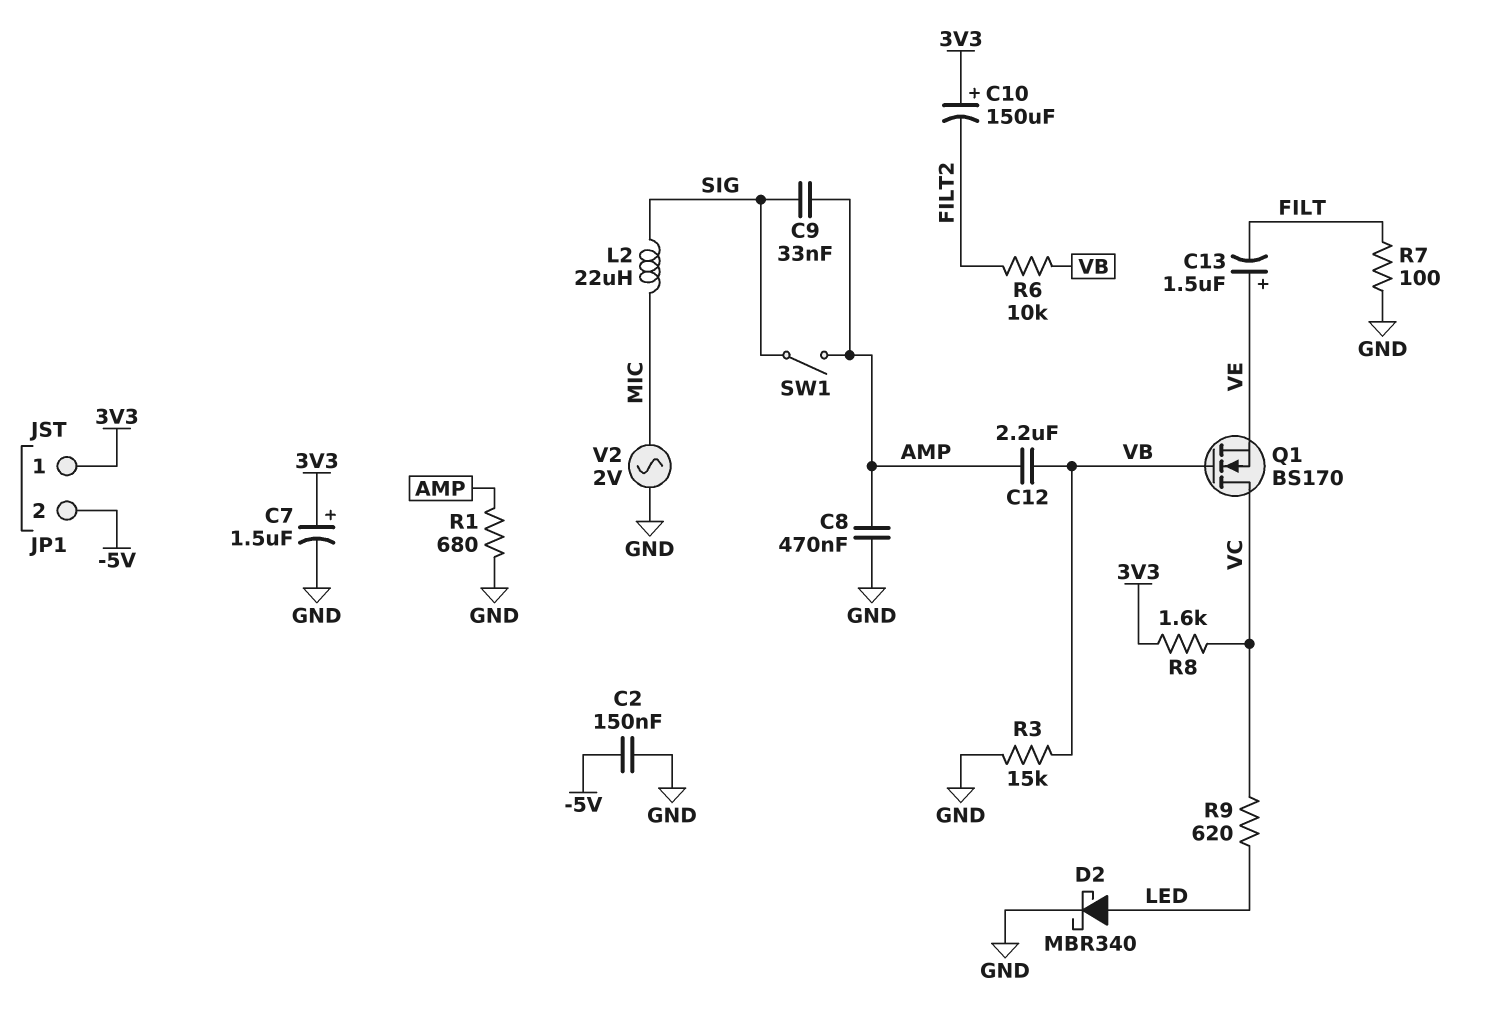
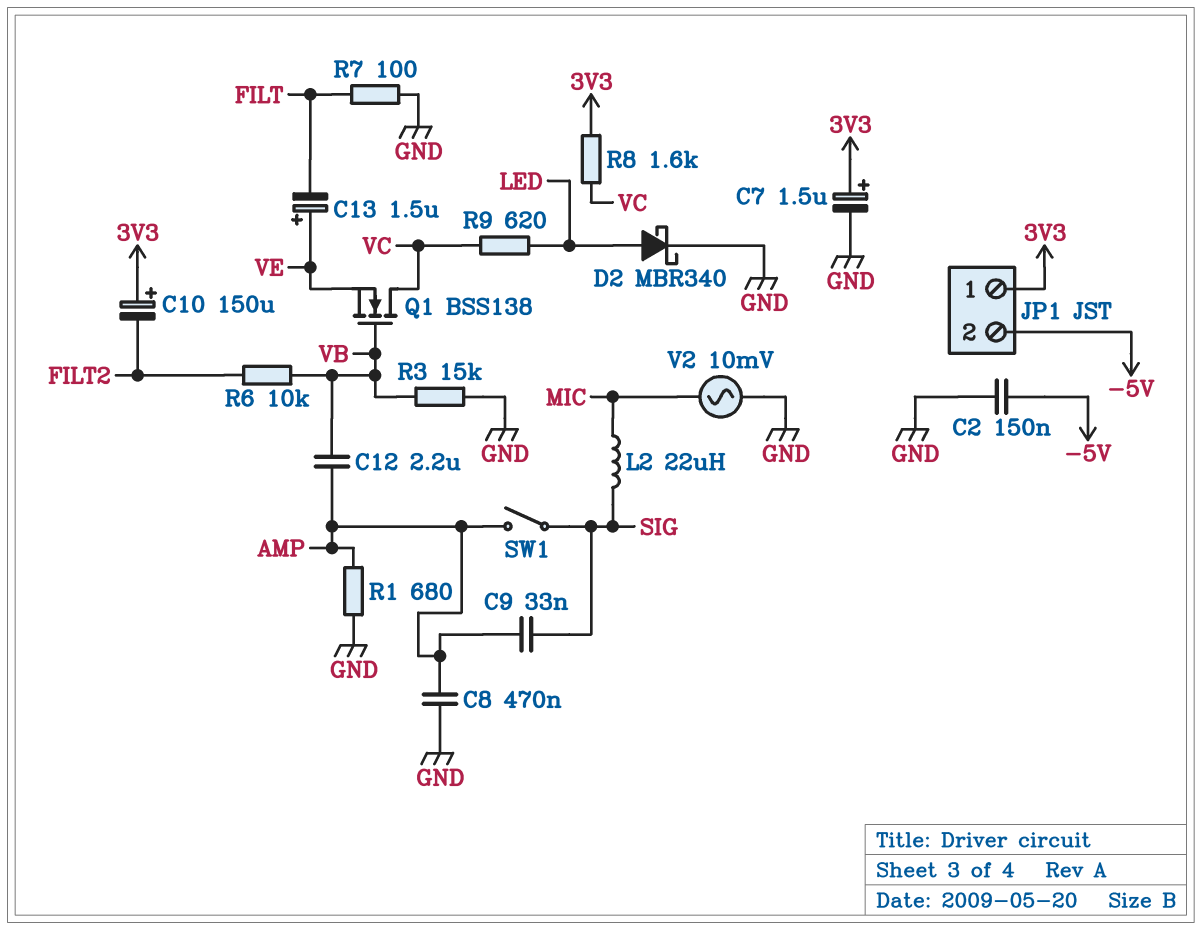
Q1: NMOS BS170 (G VB, D VC, S VE) -> NMOS BSS138 (G VB, D VC, S VE)
V2: AC 2V (GND, MIC) -> AC 10mV (GND, MIC)

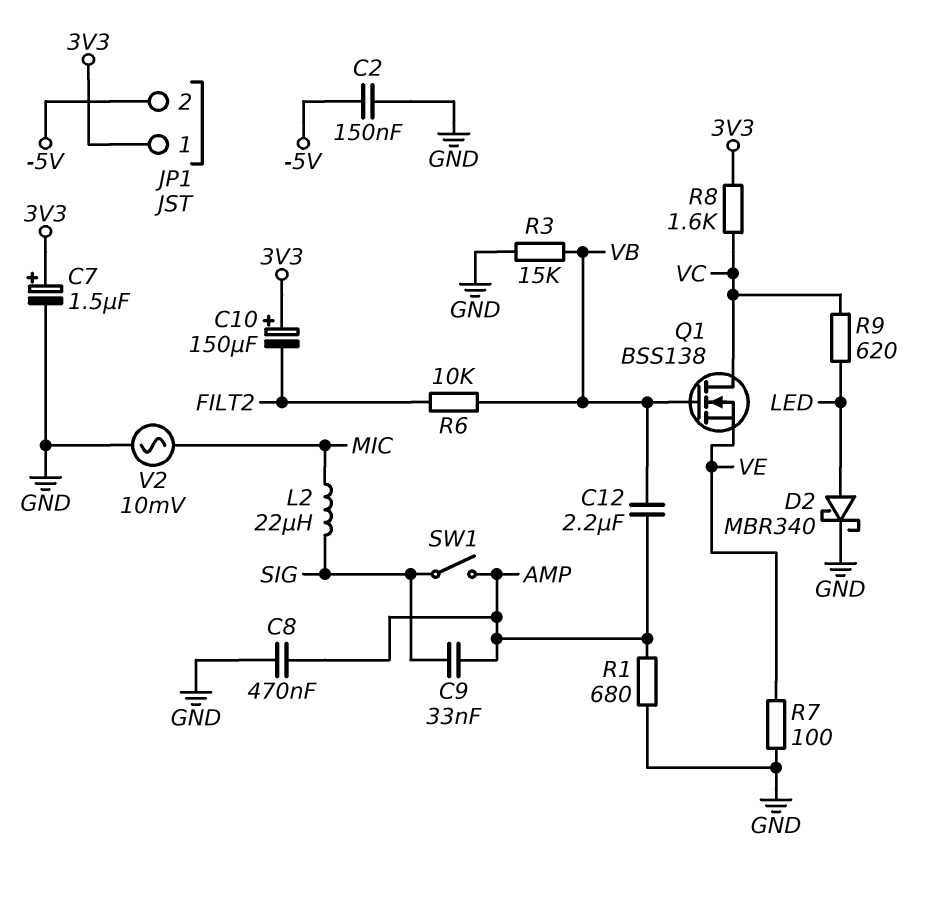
C13: 1.5uF (plus VE, minus FILT) -> none
R7: 100 (FILT, GND) -> 100 (GND, VE)

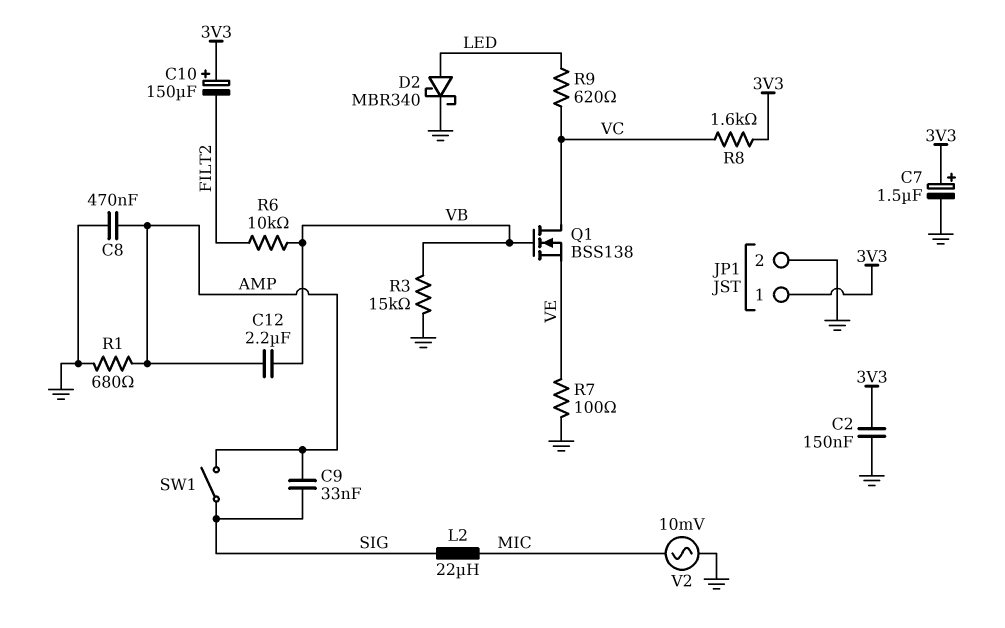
C2: 150nF (-5V, GND) -> 150nF (3V3, GND)
JP1 pin 2: -5V -> GND

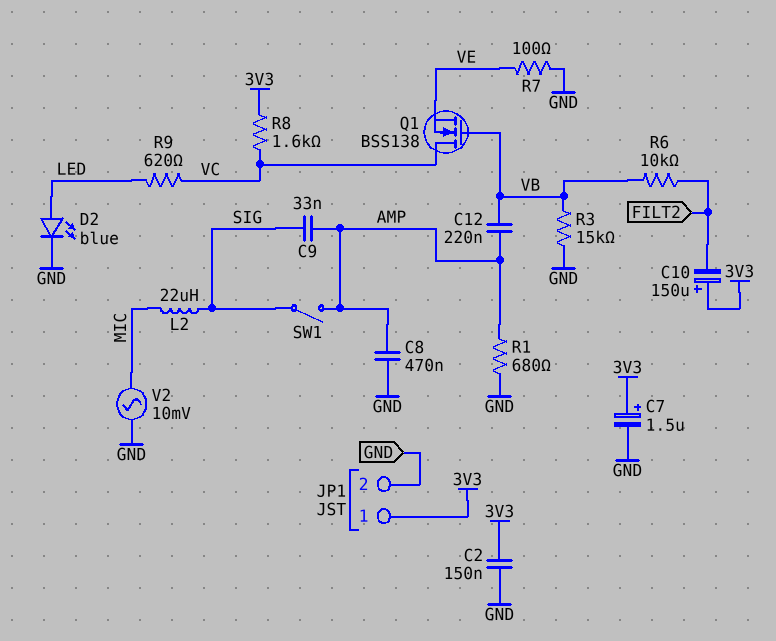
C12: 2.2uF (AMP, VB) -> 220nF (AMP, VB)
D2: schottky MBR340 (A LED, K GND) -> LED blue (A LED, K GND)

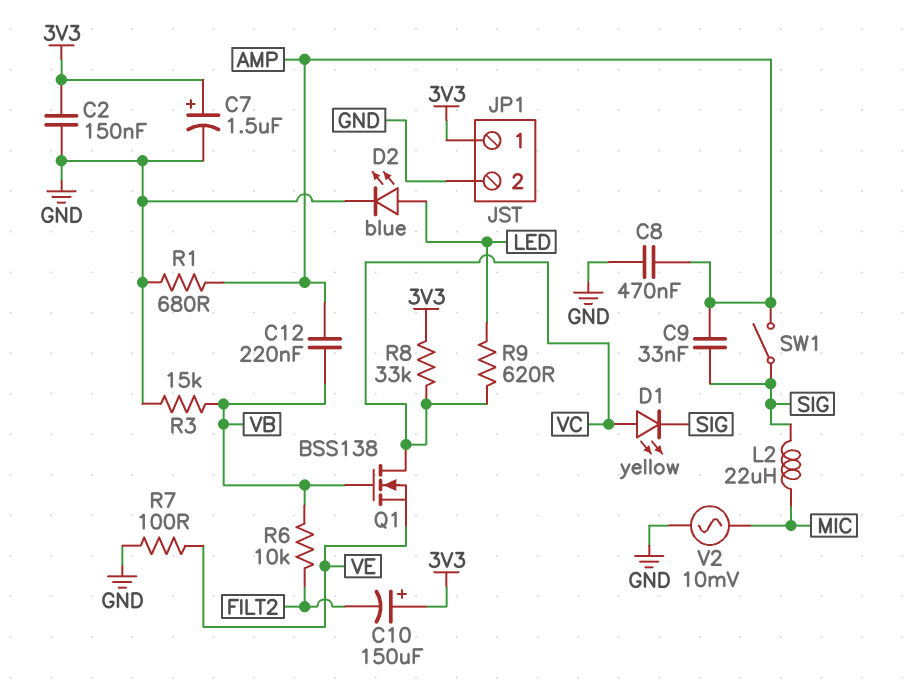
D1: none -> LED yellow (A VC, K SIG)
R8: 1.6k (3V3, VC) -> 33k (3V3, VC)

